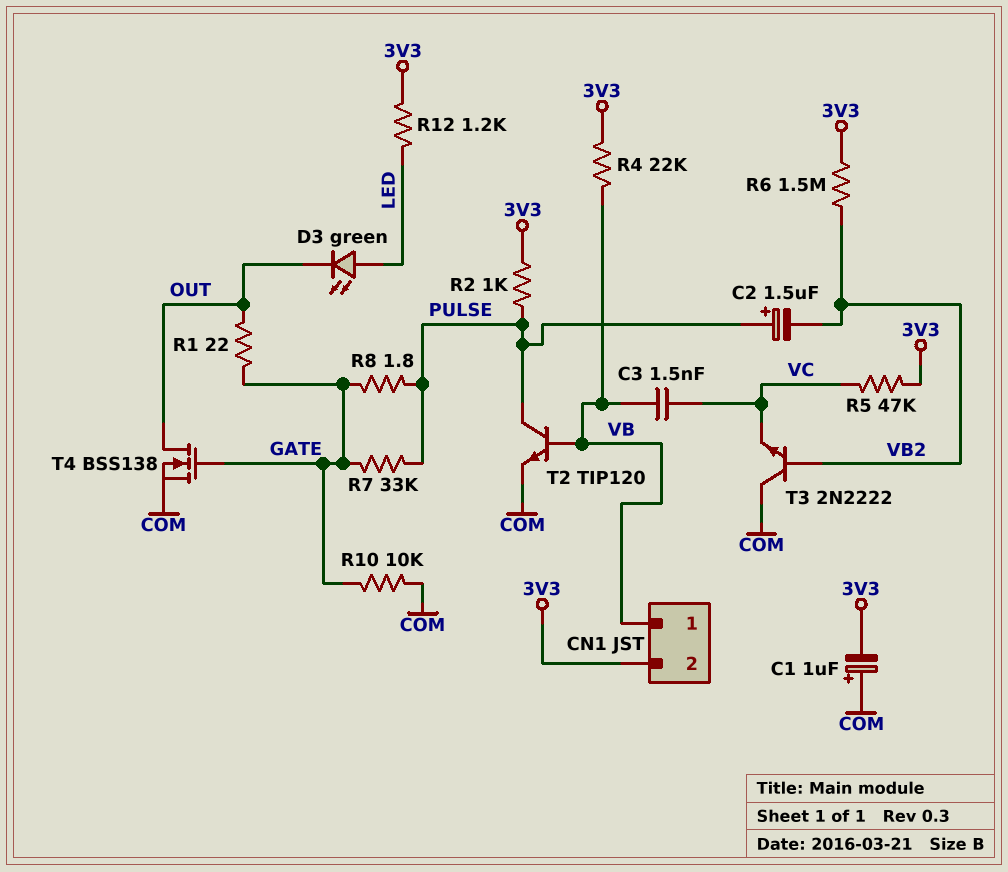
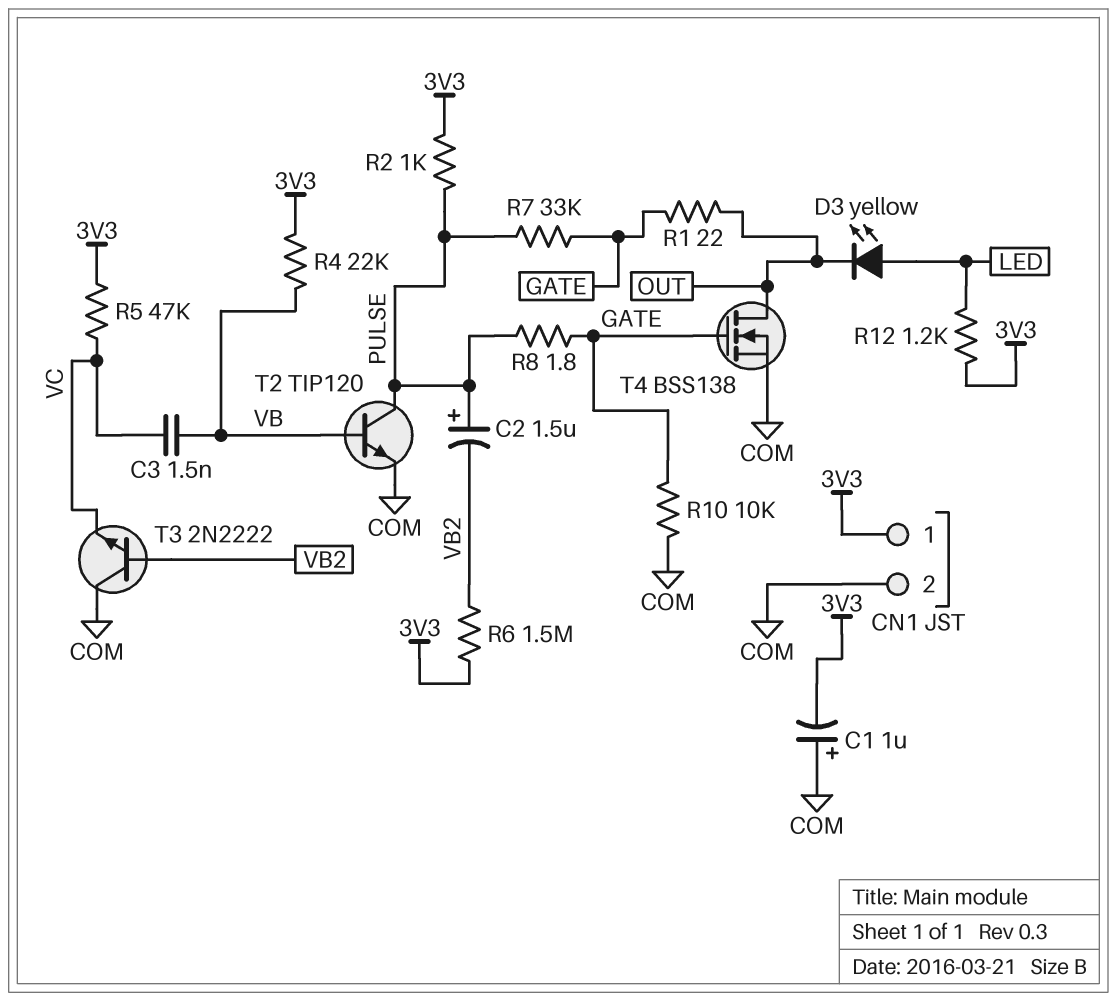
CN1 pin 1: VB -> 3V3
CN1 pin 2: 3V3 -> COM
D3: LED green (A LED, K OUT) -> LED yellow (A LED, K OUT)

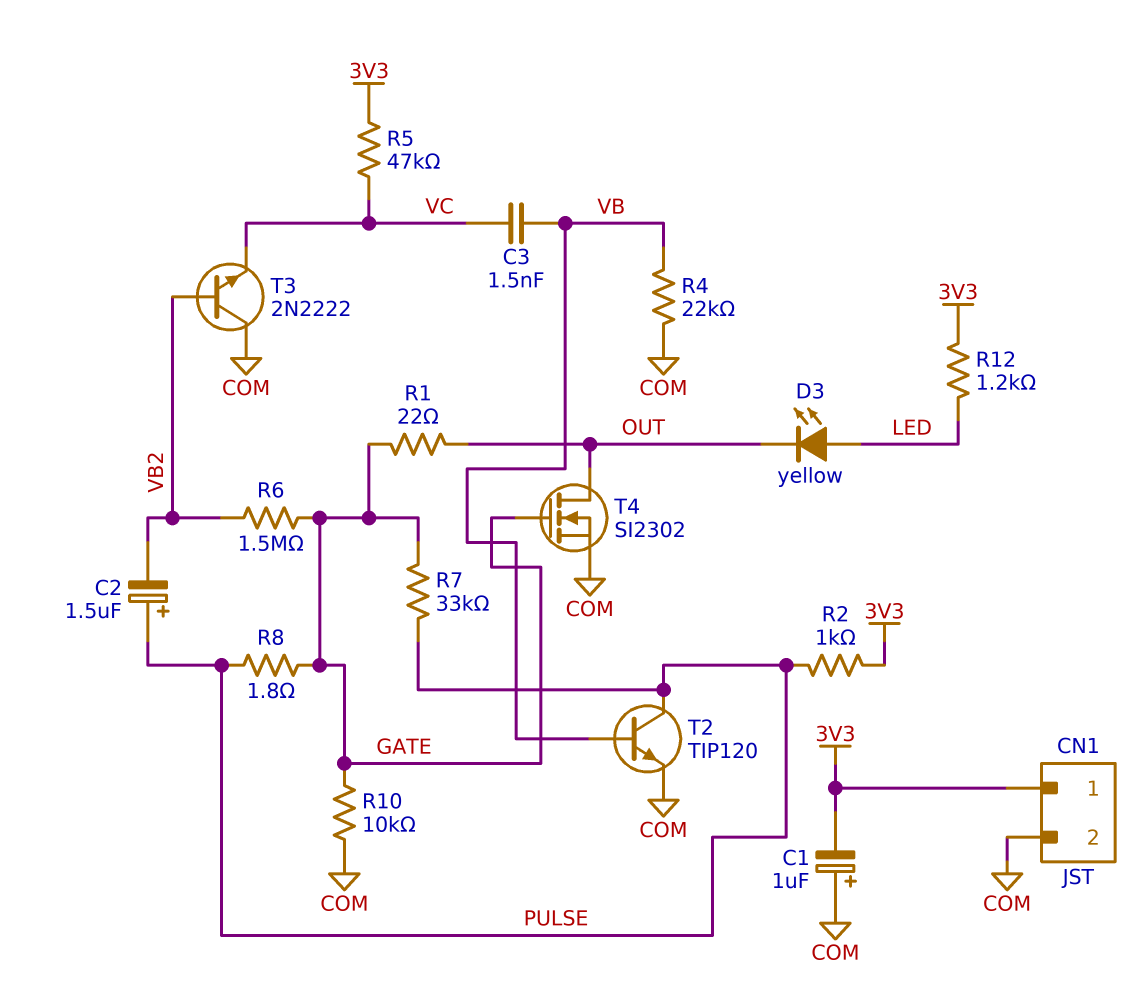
R4: 22k (3V3, VB) -> 22k (COM, VB)
R6: 1.5M (3V3, VB2) -> 1.5M (GATE, VB2)
T4: NMOS BSS138 (G GATE, D OUT, S COM) -> NMOS SI2302 (G GATE, D OUT, S COM)

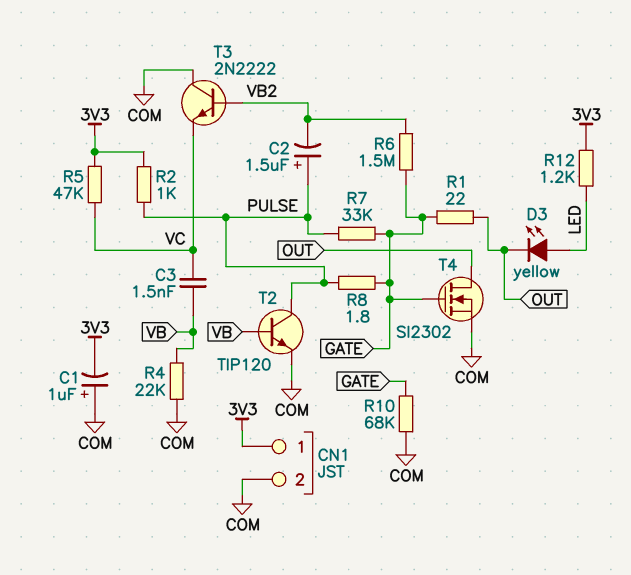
R10: 10k (COM, GATE) -> 68k (COM, GATE)

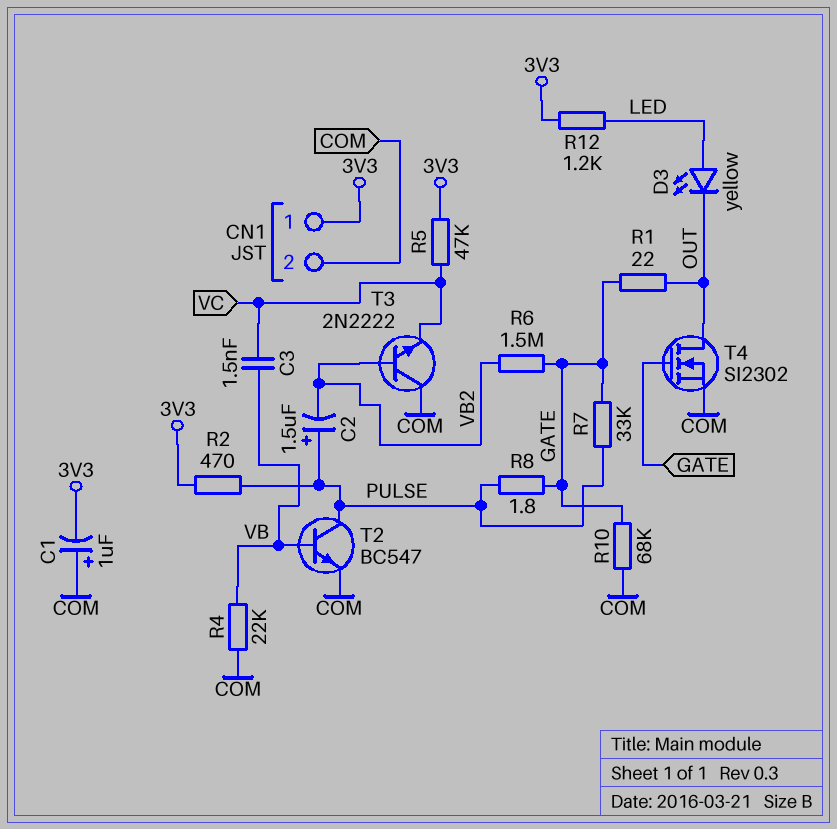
R2: 1k (3V3, PULSE) -> 470 (3V3, PULSE)
T2: NPN TIP120 (B VB, C PULSE, E COM) -> NPN BC547 (B VB, C PULSE, E COM)

